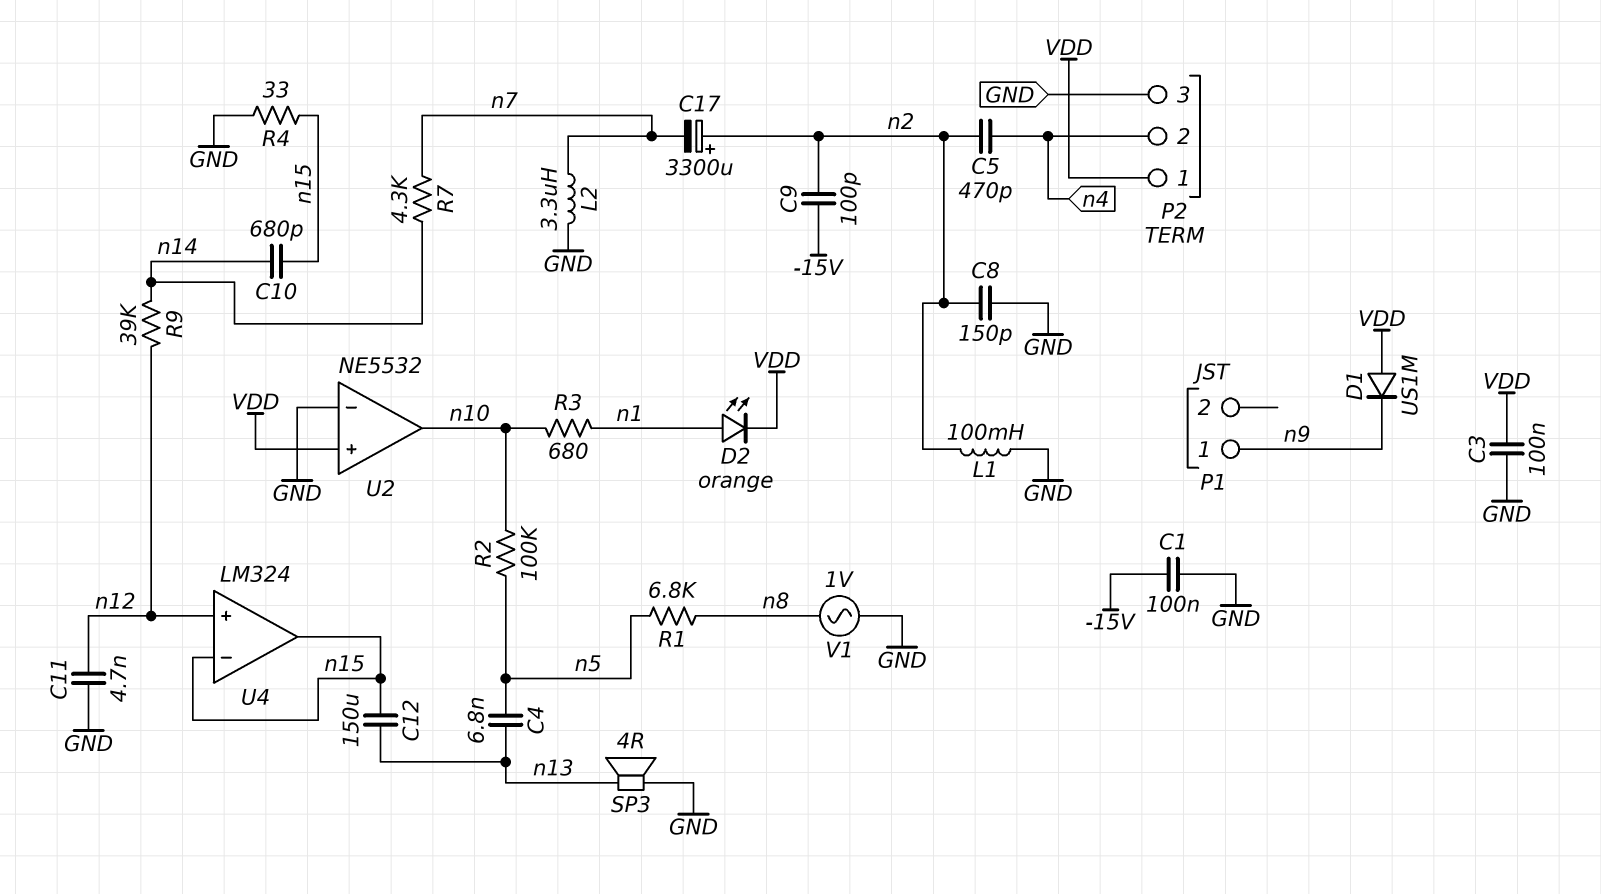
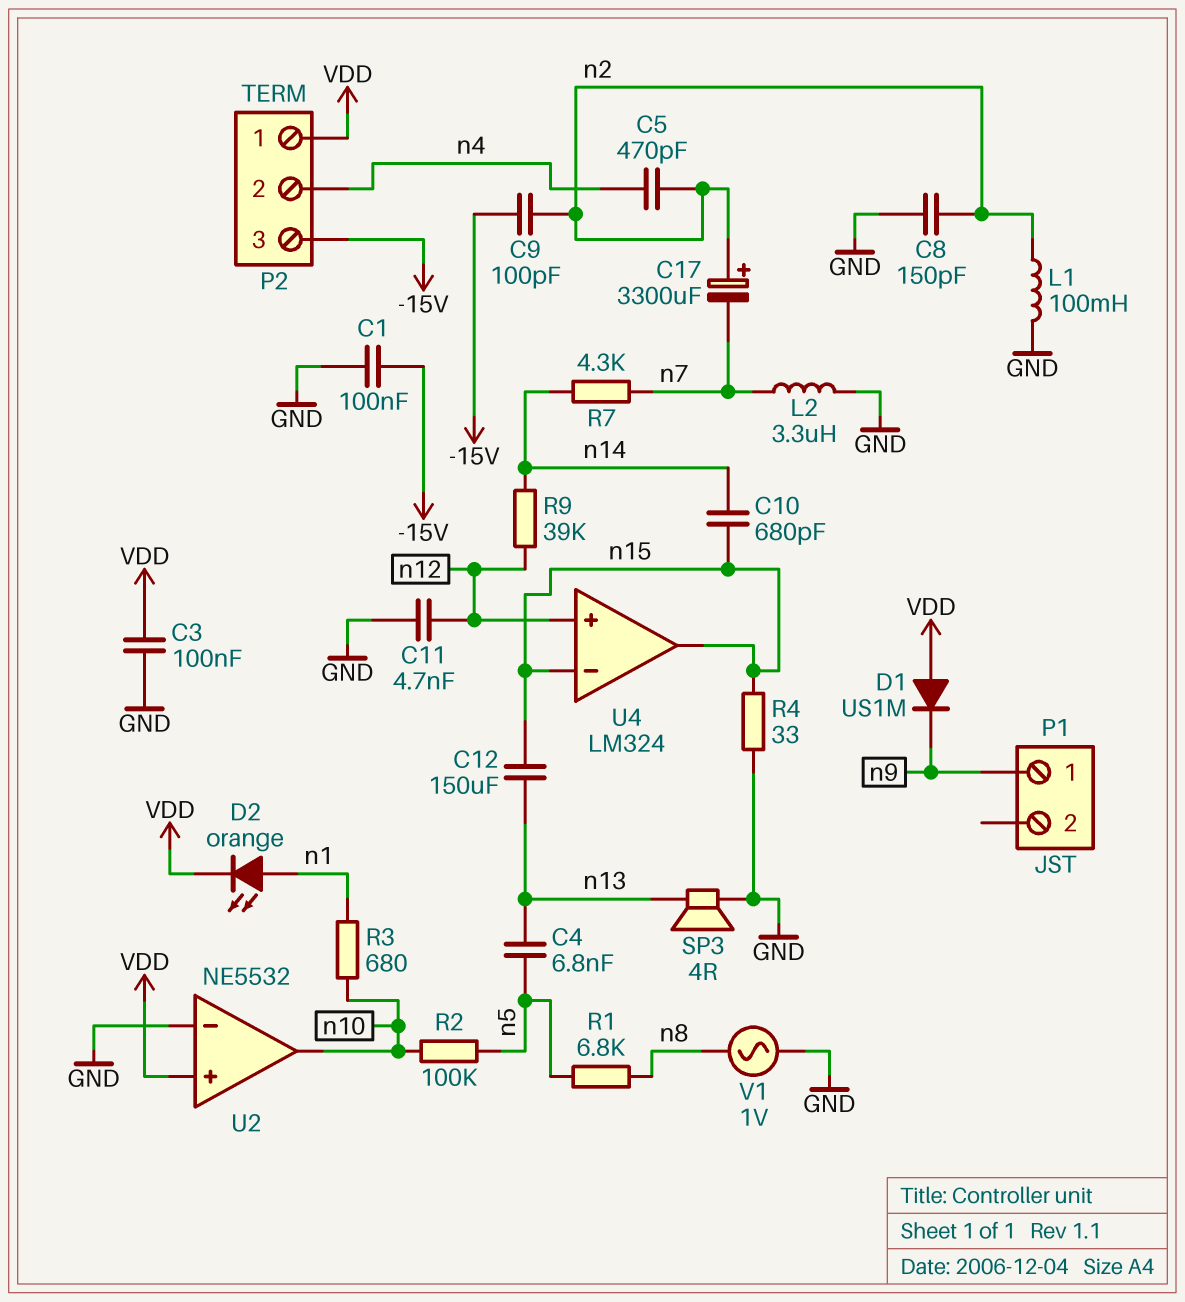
P2 pin 3: GND -> -15V

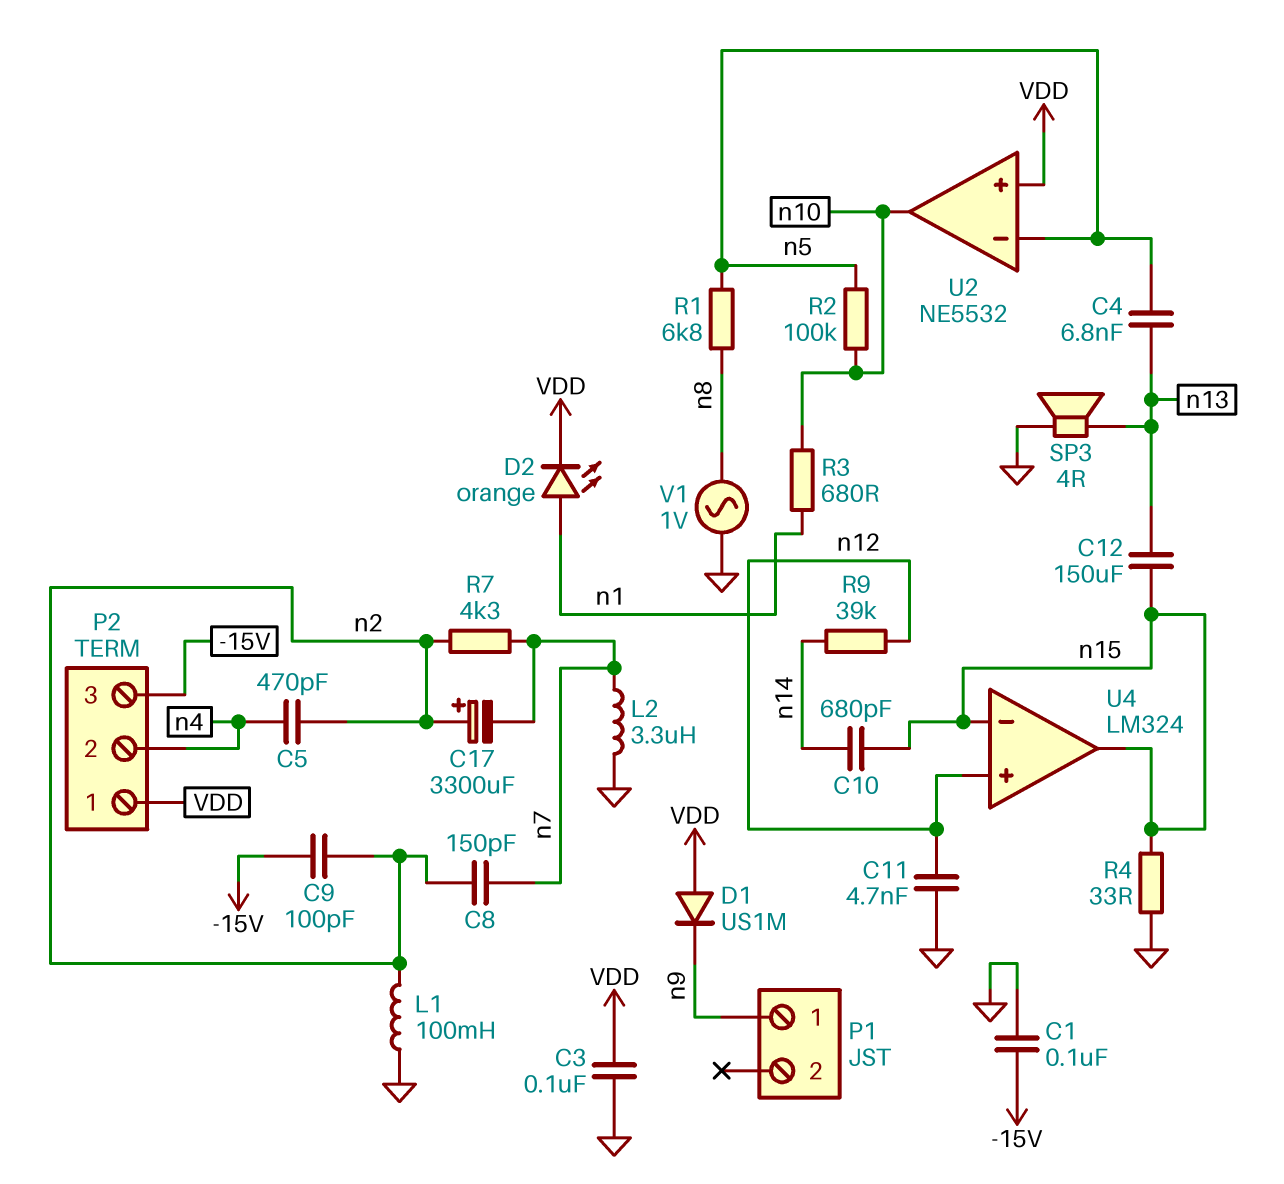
C8: 150pF (GND, n2) -> 150pF (n2, n7)
R7: 4.3k (n7, n14) -> 4.3k (n2, n7)
U2 pin in-: GND -> n5

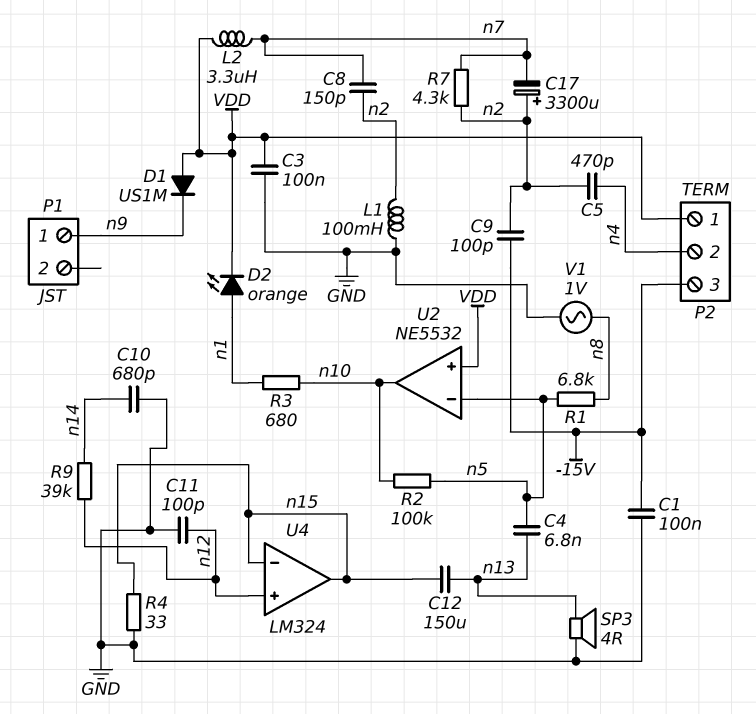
C10: 680pF (n14, n15) -> 680pF (GND, n14)
C11: 4.7nF (GND, n12) -> 100pF (GND, n12)
L2: 3.3uH (GND, n7) -> 3.3uH (VDD, n7)

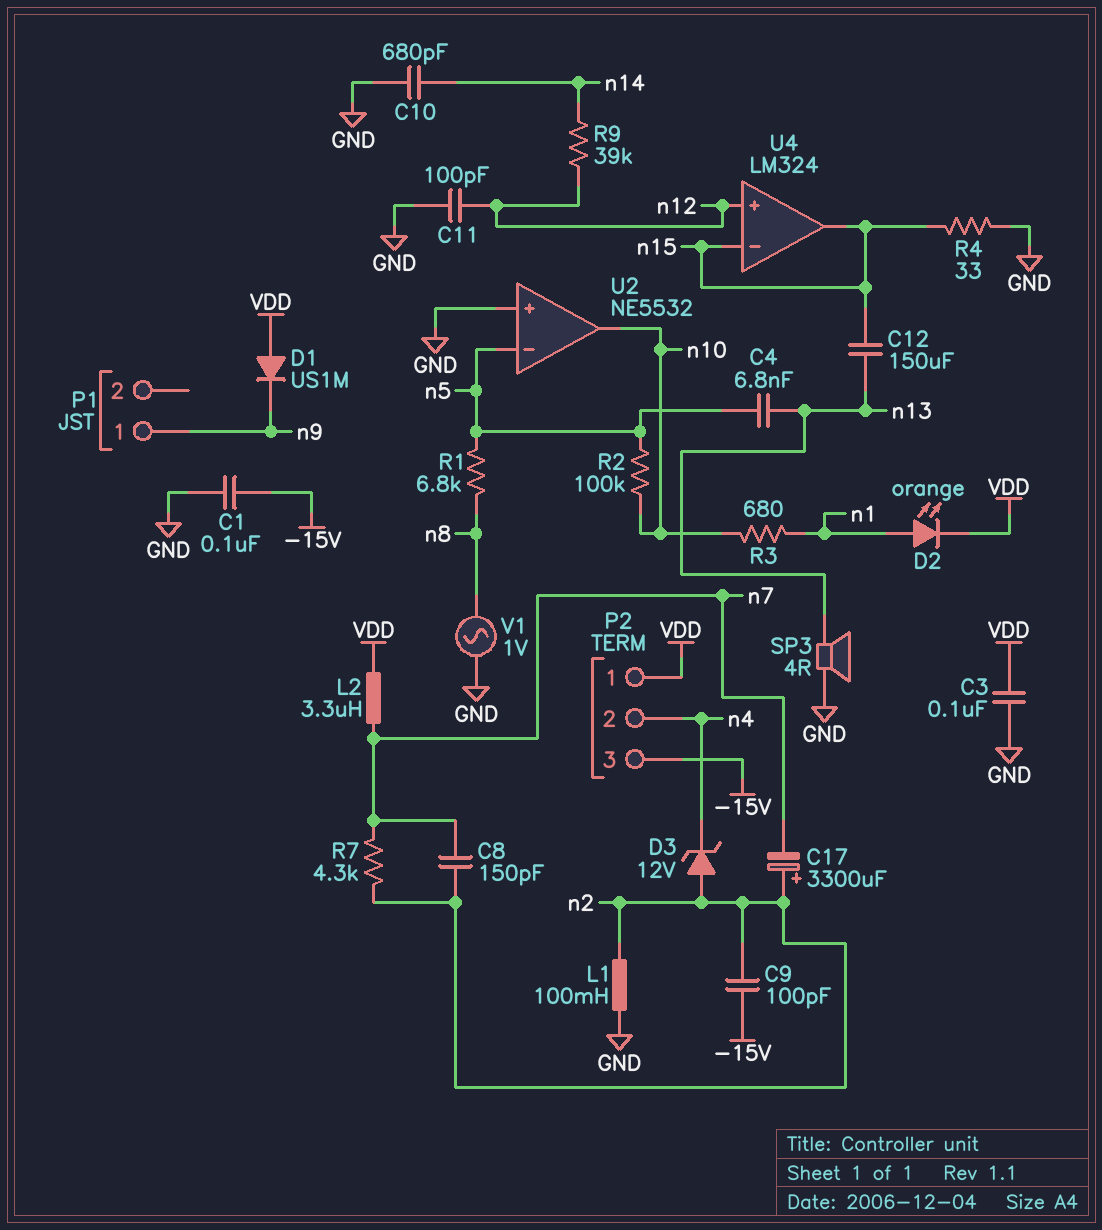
C5: 470pF (n2, n4) -> none
D3: none -> zener 12V (A n2, K n4)
U2 pin in+: VDD -> GND

